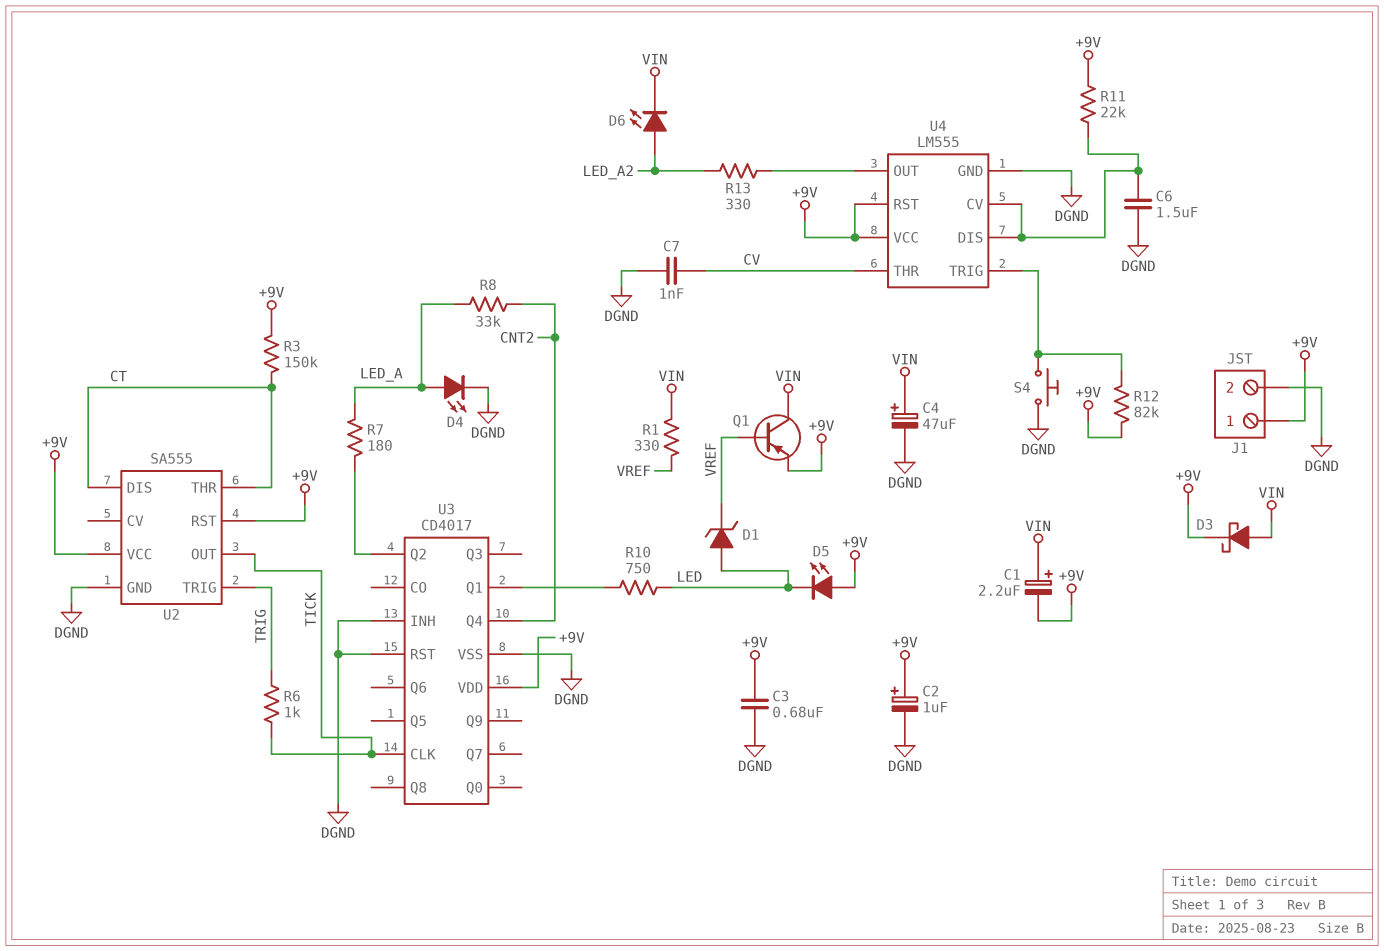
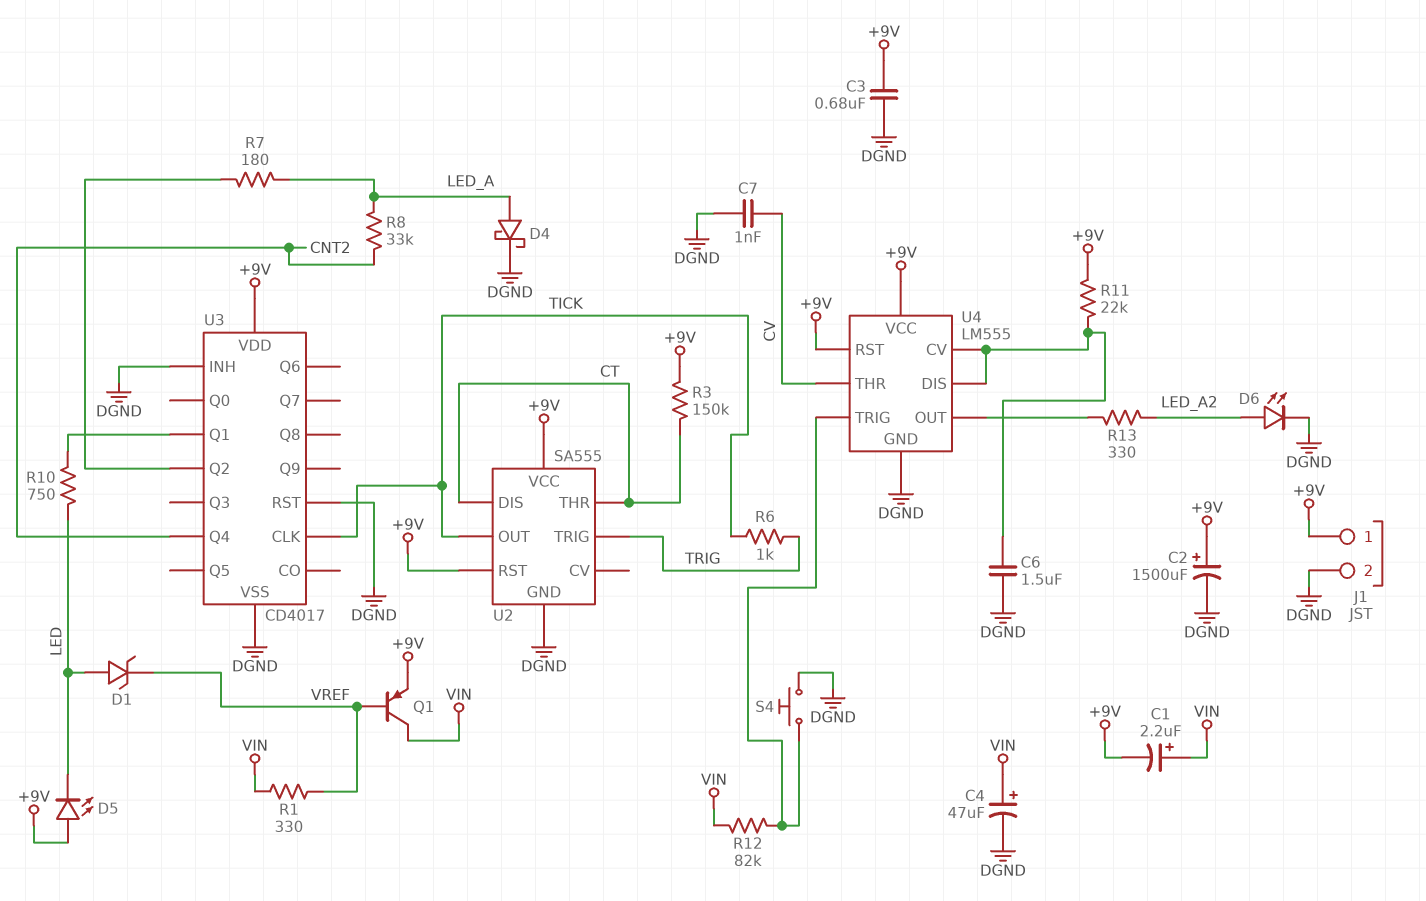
C2: 1uF (plus +9V, minus DGND) -> 1500uF (plus +9V, minus DGND)
D3: schottky (A VIN, K +9V) -> none
D4: LED (A LED_A, K DGND) -> schottky (A LED_A, K DGND)
D6: LED (A LED_A2, K VIN) -> LED (A LED_A2, K DGND)
R12: 82k (+9V, U4/TRIG) -> 82k (U4/TRIG, VIN)

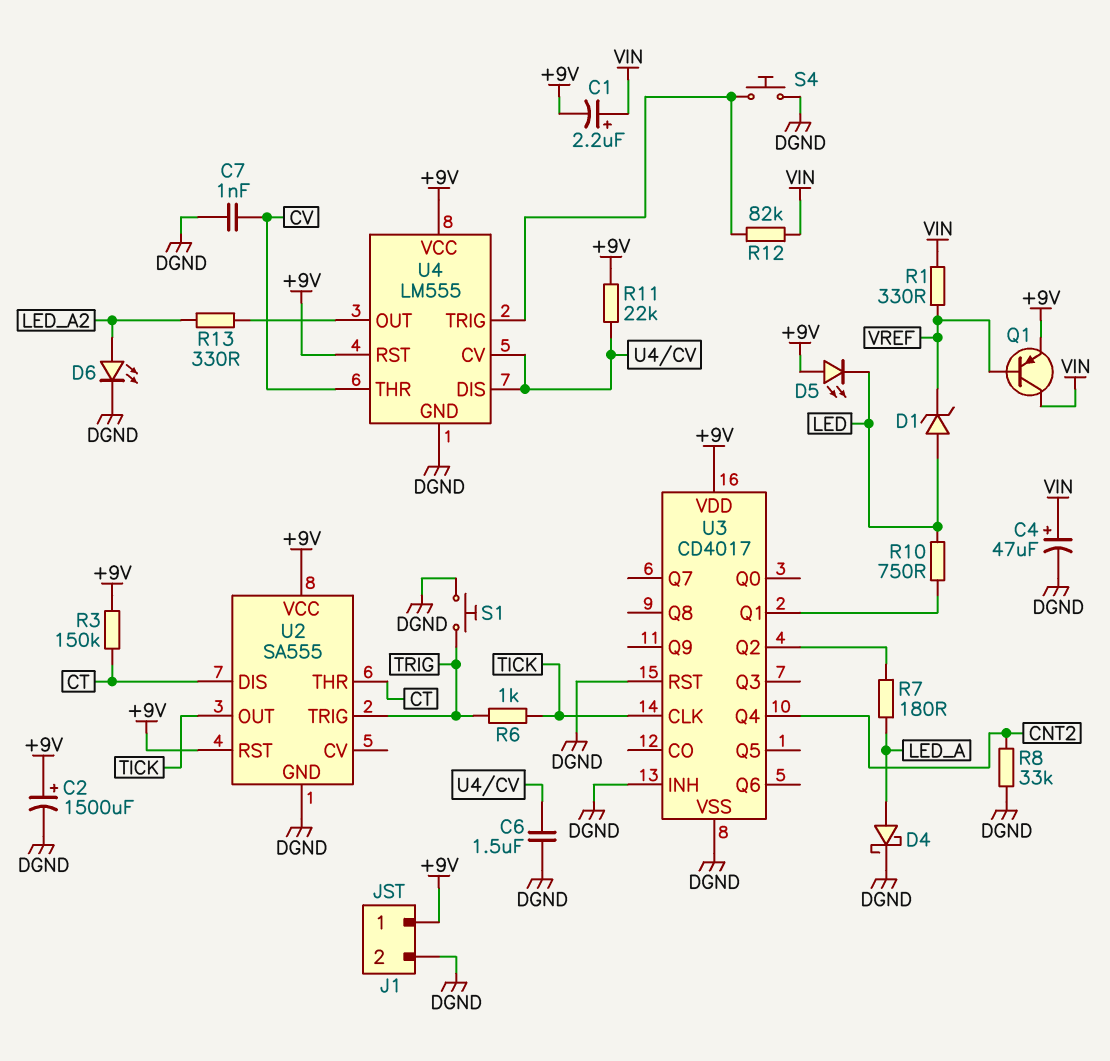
C3: 680nF (+9V, DGND) -> none
R8: 33k (CNT2, LED_A) -> 33k (CNT2, DGND)
S1: none -> button (DGND, TRIG)

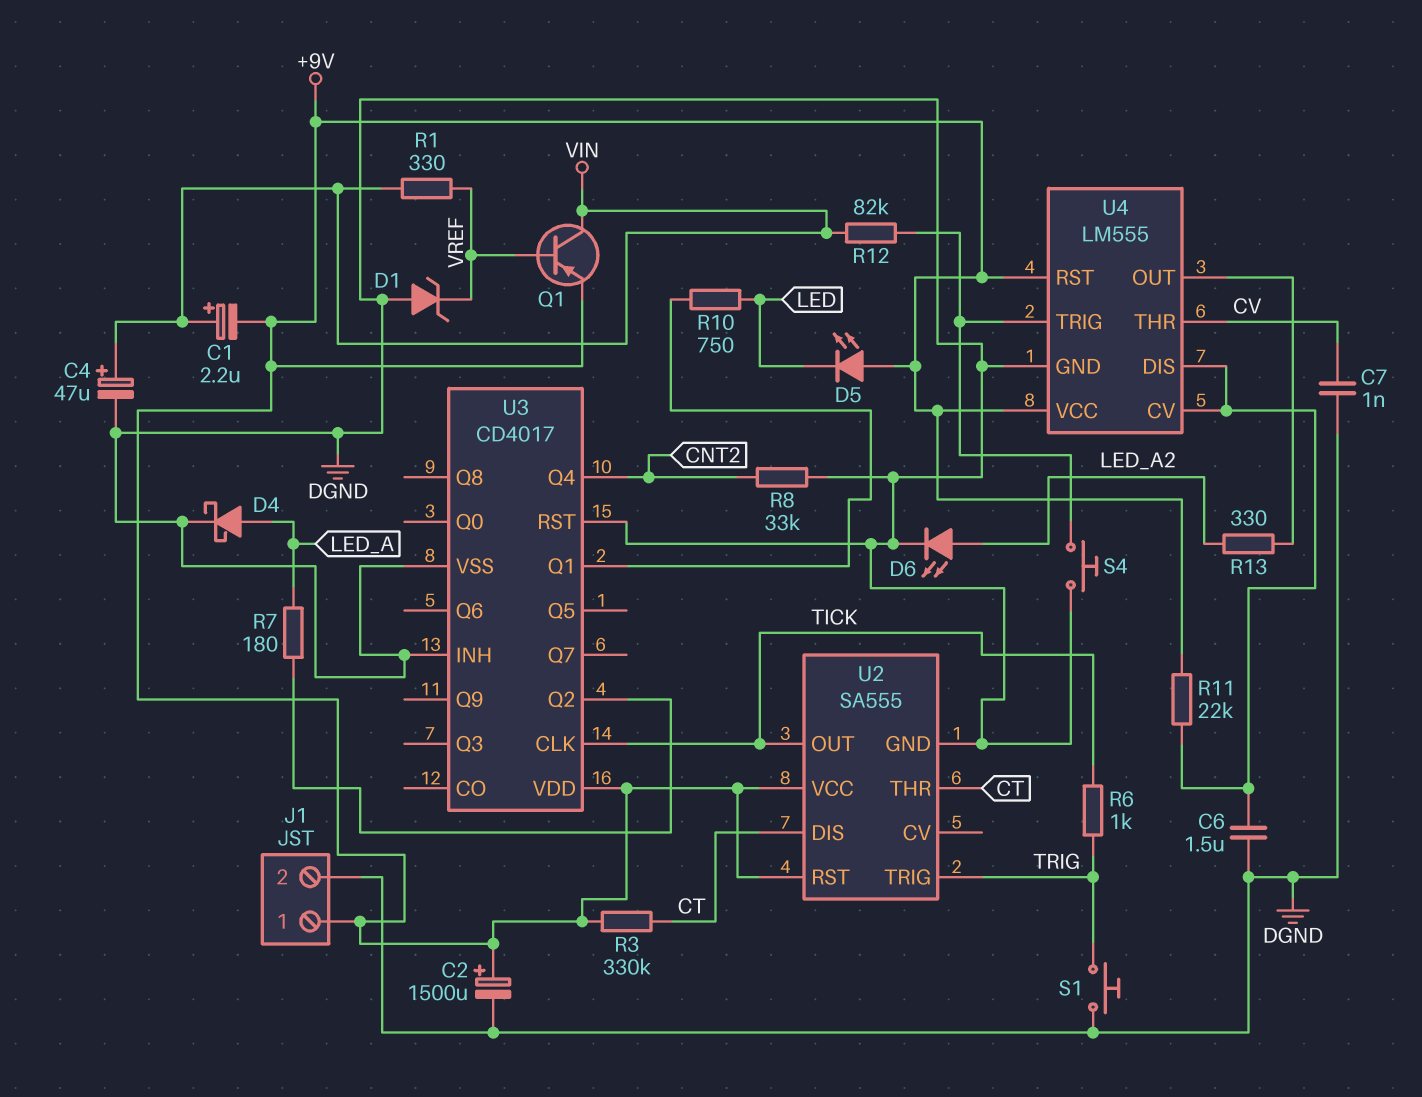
D1: zener (A LED, K VREF) -> zener (A DGND, K VREF)
R3: 150k (+9V, CT) -> 330k (+9V, CT)

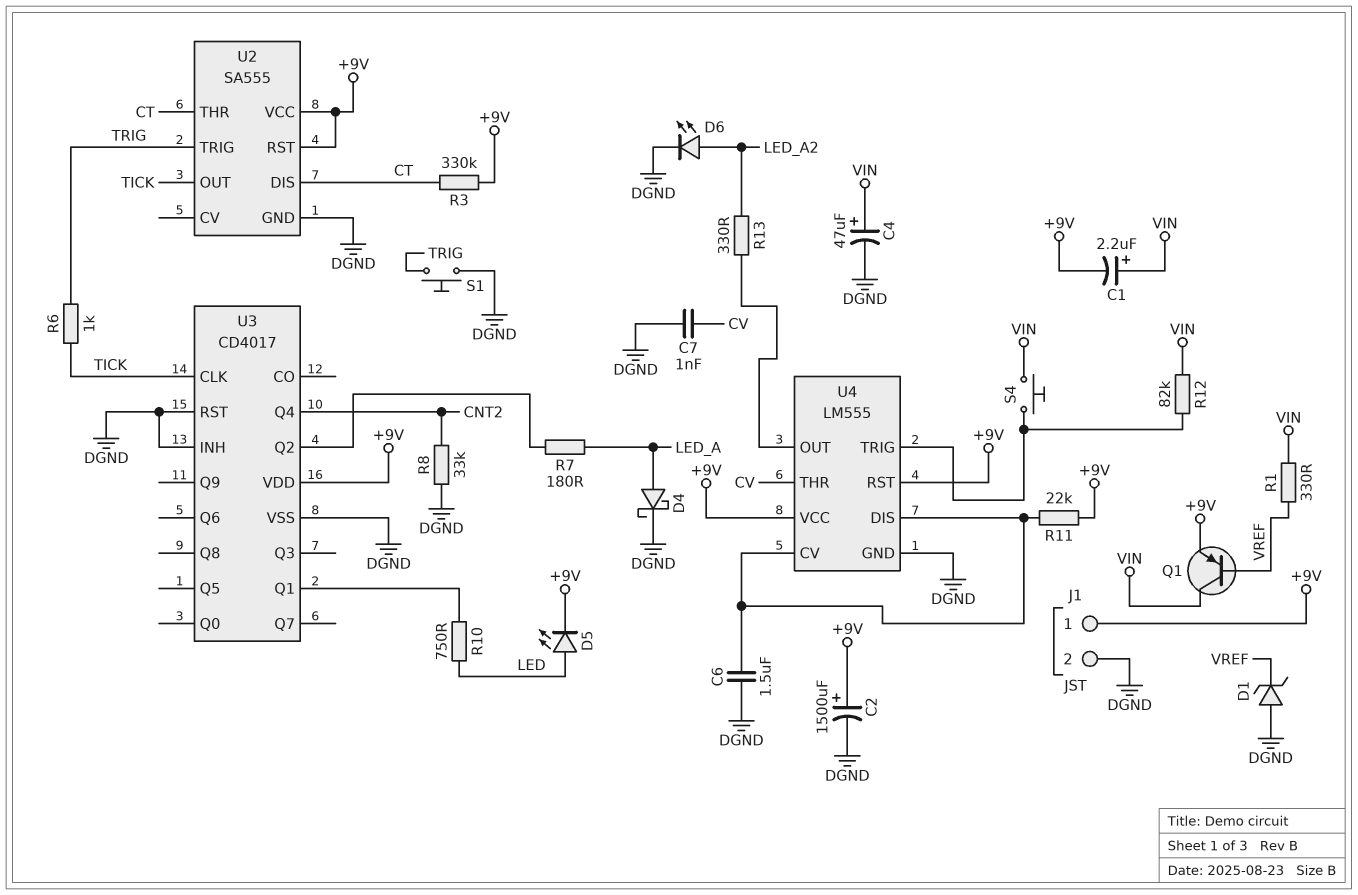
D5: LED (A +9V, K LED) -> LED (A LED, K +9V)
S4: button (DGND, U4/TRIG) -> button (U4/TRIG, VIN)

